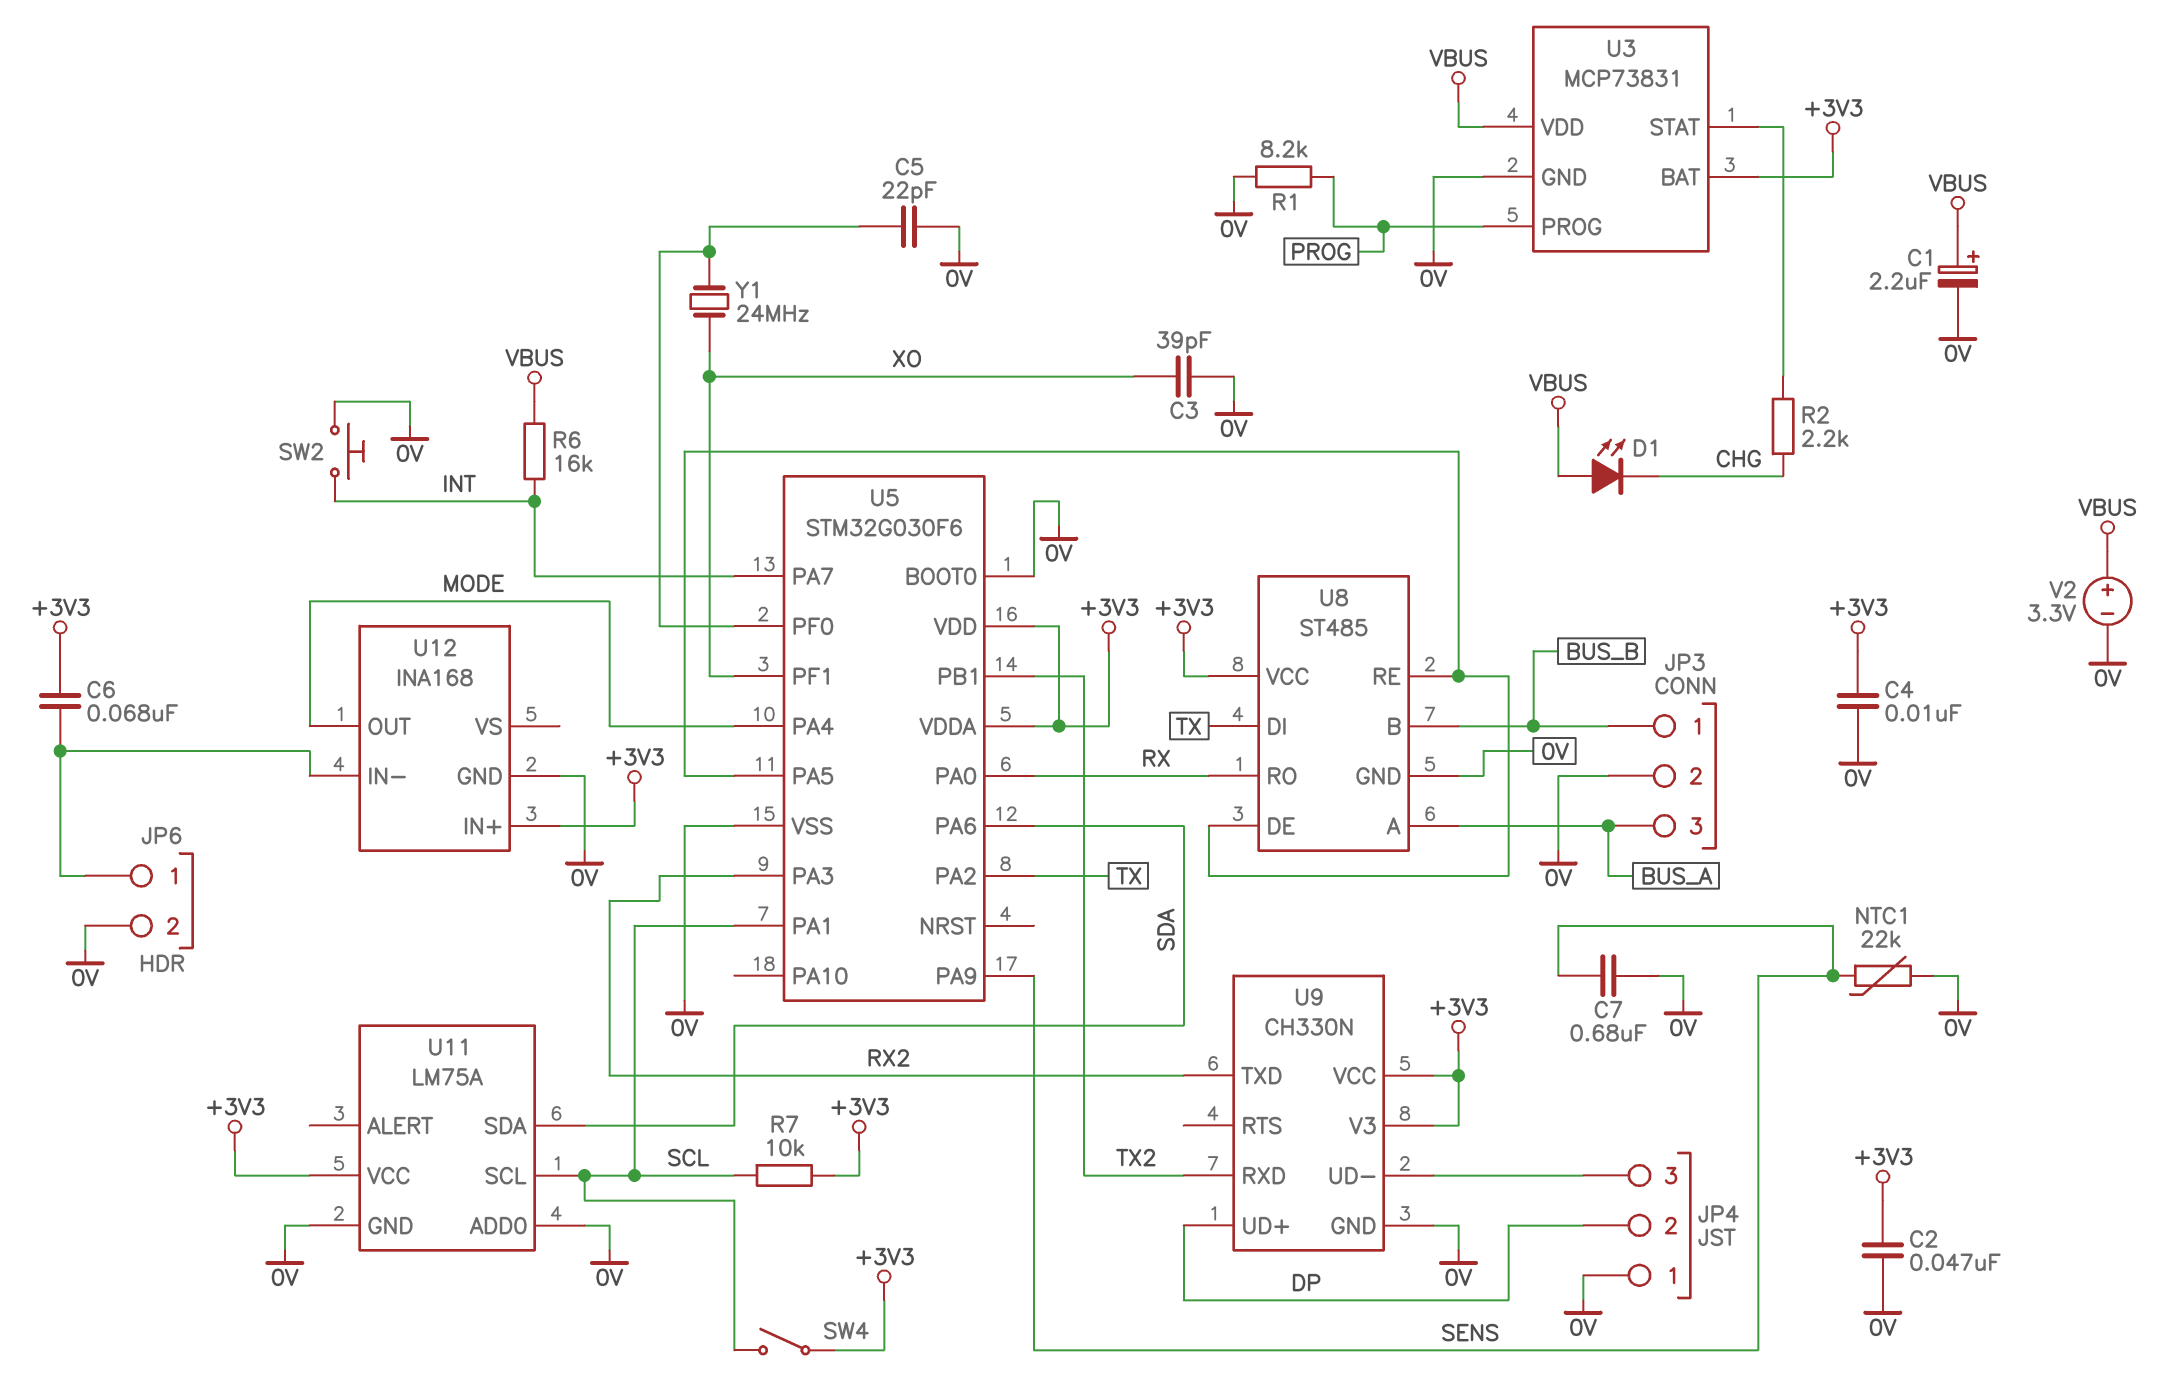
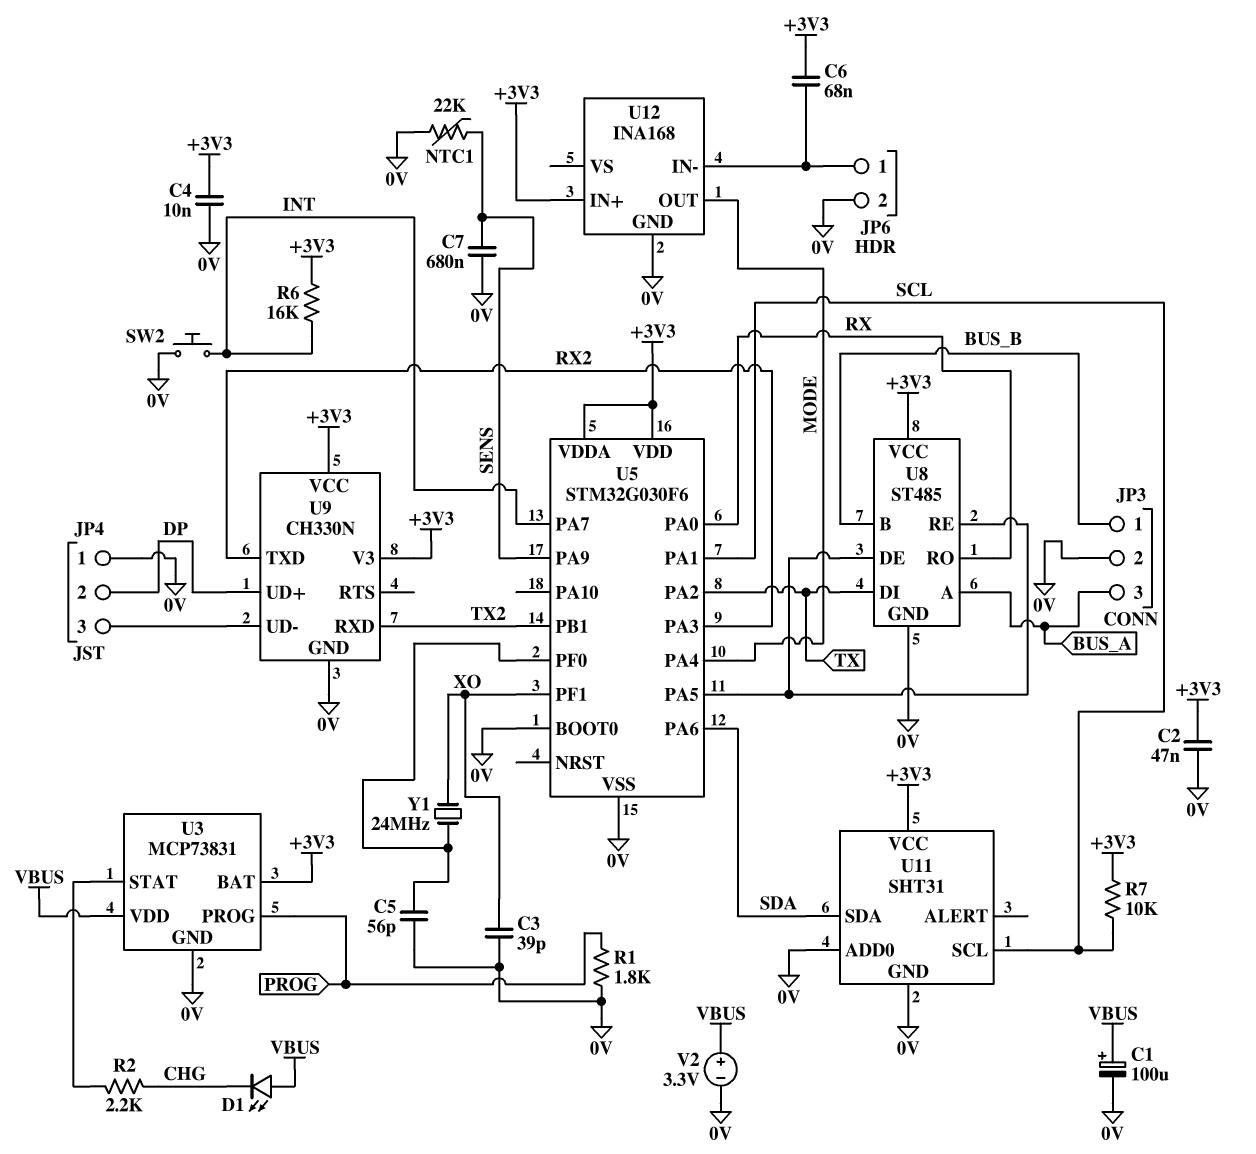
C1: 2.2uF (plus VBUS, minus 0V) -> 100uF (plus VBUS, minus 0V)
C5: 22pF (0V, U5/PF0) -> 56pF (0V, U5/PF0)
R1: 8.2k (0V, PROG) -> 1.8k (0V, PROG)
R6: 16k (INT, VBUS) -> 16k (+3V3, INT)
SW4: switch (+3V3, SCL) -> none
U11: LM75A -> SHT31

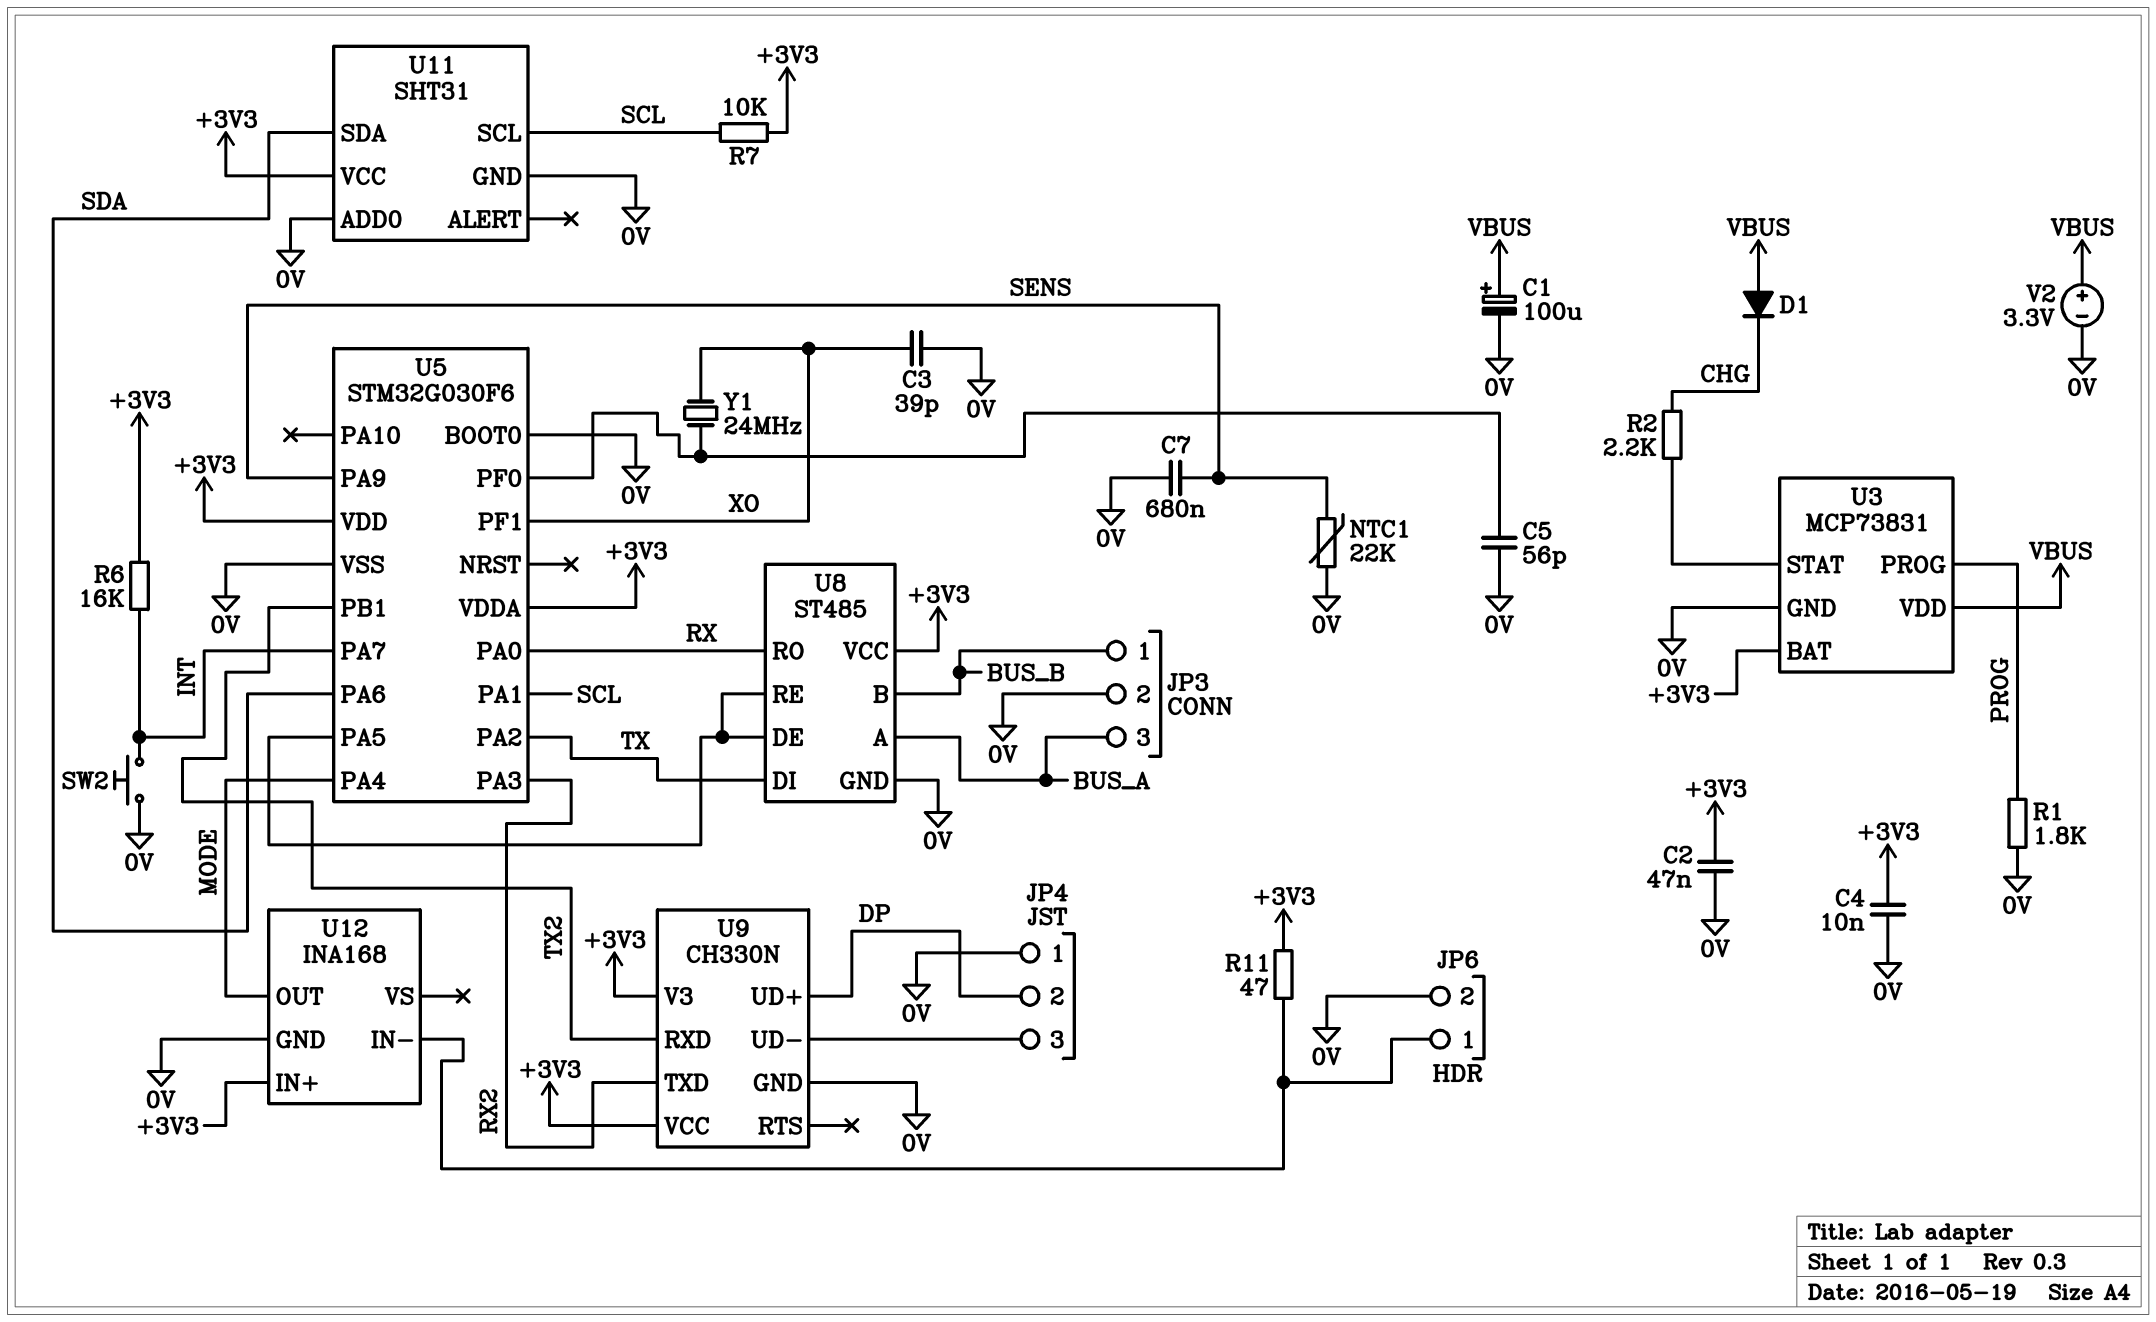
C6: 68nF (+3V3, JP6/1) -> none
D1: LED (A VBUS, K CHG) -> diode (A VBUS, K CHG)
R11: none -> 47 (+3V3, JP6/1)

